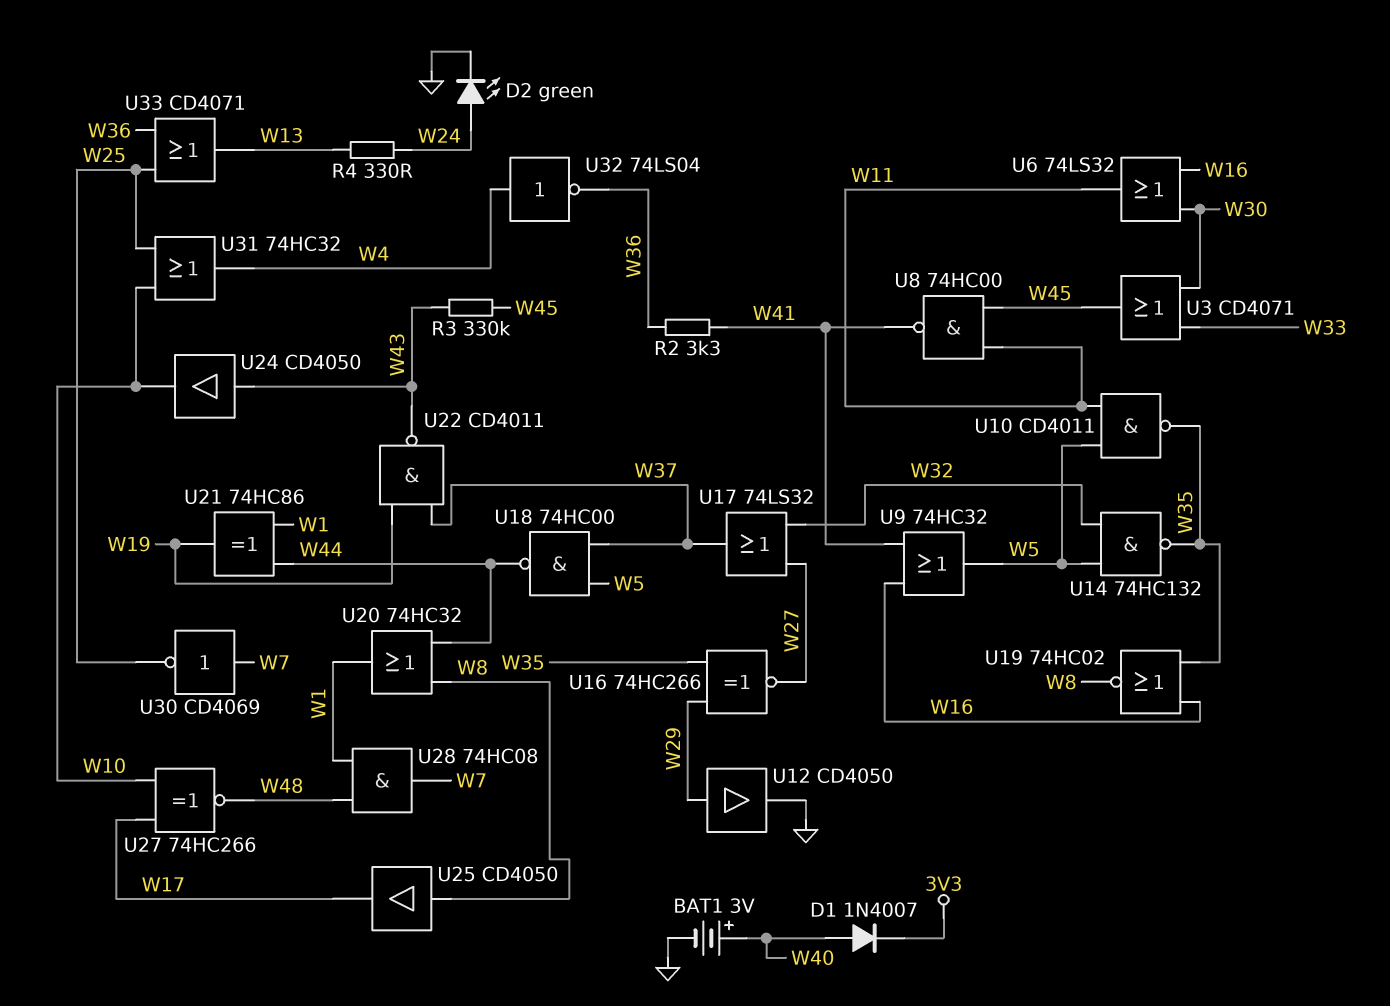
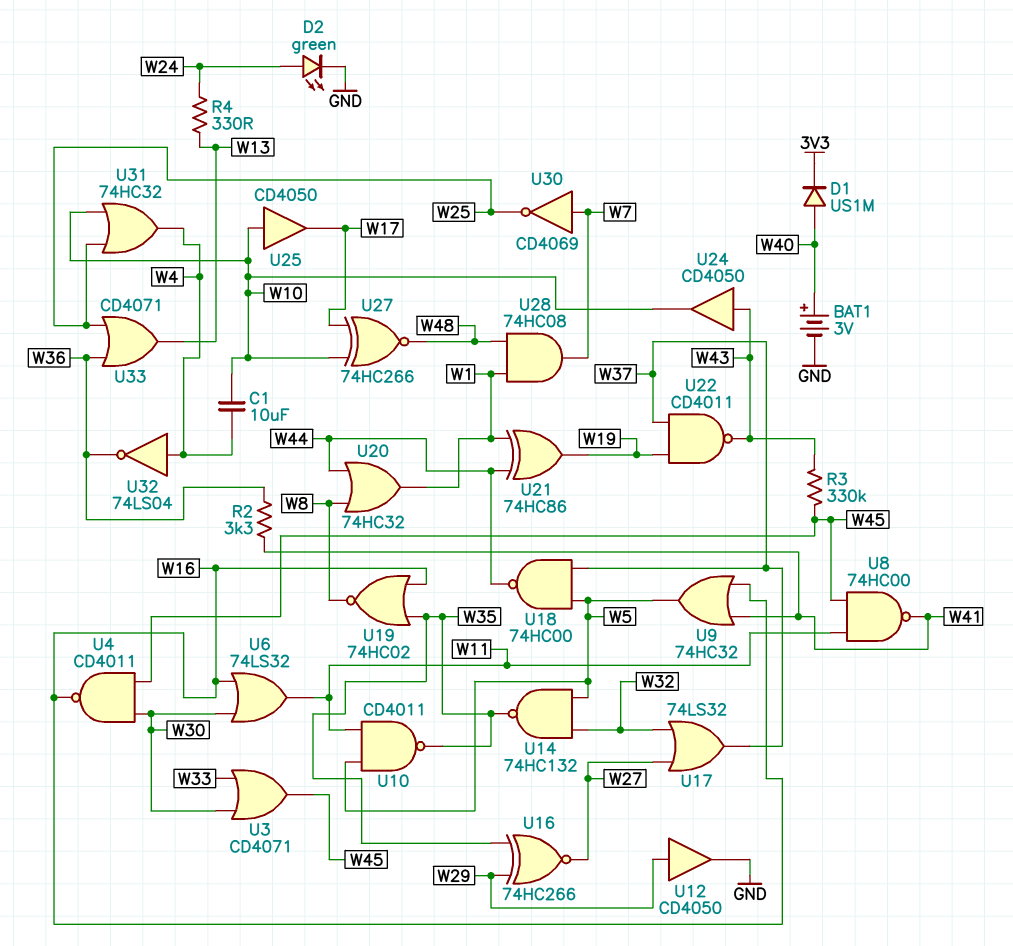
C1: none -> 10uF (W4, W10)
D1: diode 1N4007 (A W40, K 3V3) -> diode US1M (A W40, K 3V3)
U4: none -> NAND CD4011 (in W30, in W45, out W16)
U25: buffer CD4050 (in W8, out W17) -> buffer CD4050 (in W10, out W17)

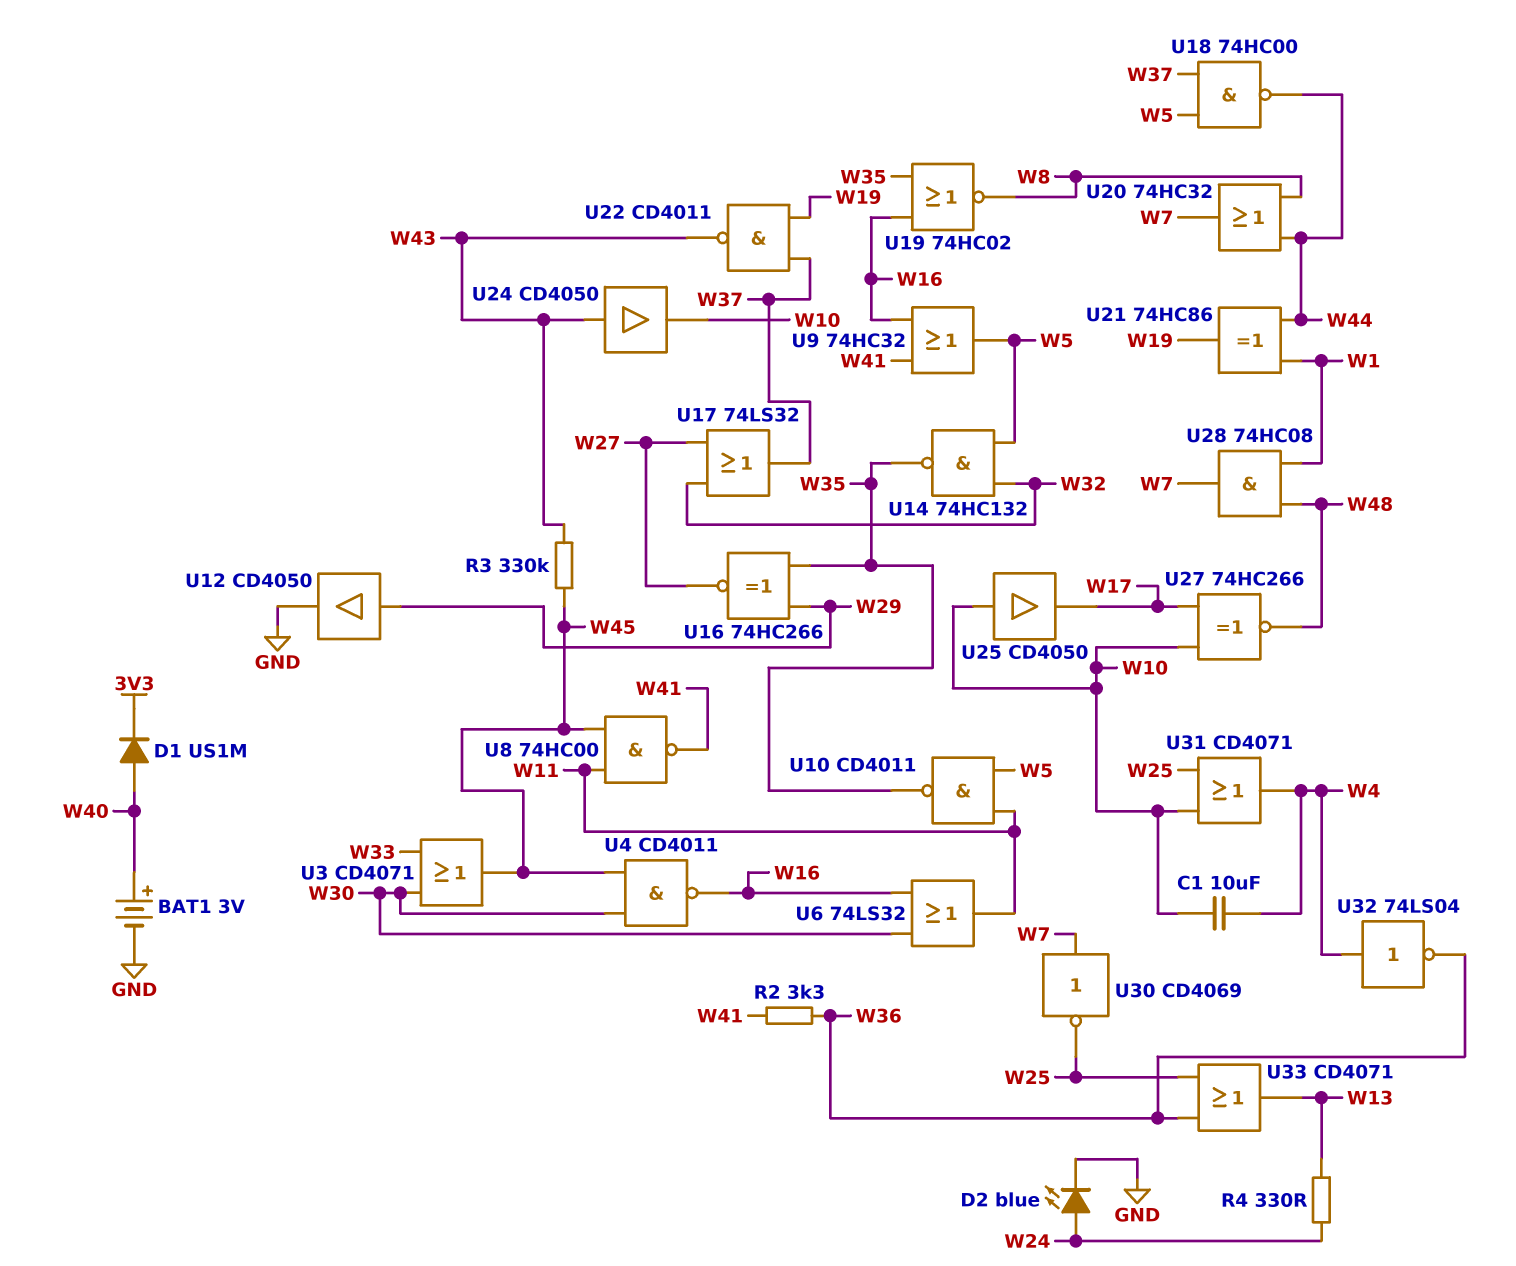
D2: LED green (A W24, K GND) -> LED blue (A W24, K GND)
U20: OR 74HC32 (in W8, in W44, out W1) -> OR 74HC32 (in W8, in W44, out W7)
U31: OR 74HC32 (in W10, in W25, out W4) -> OR CD4071 (in W10, in W25, out W4)

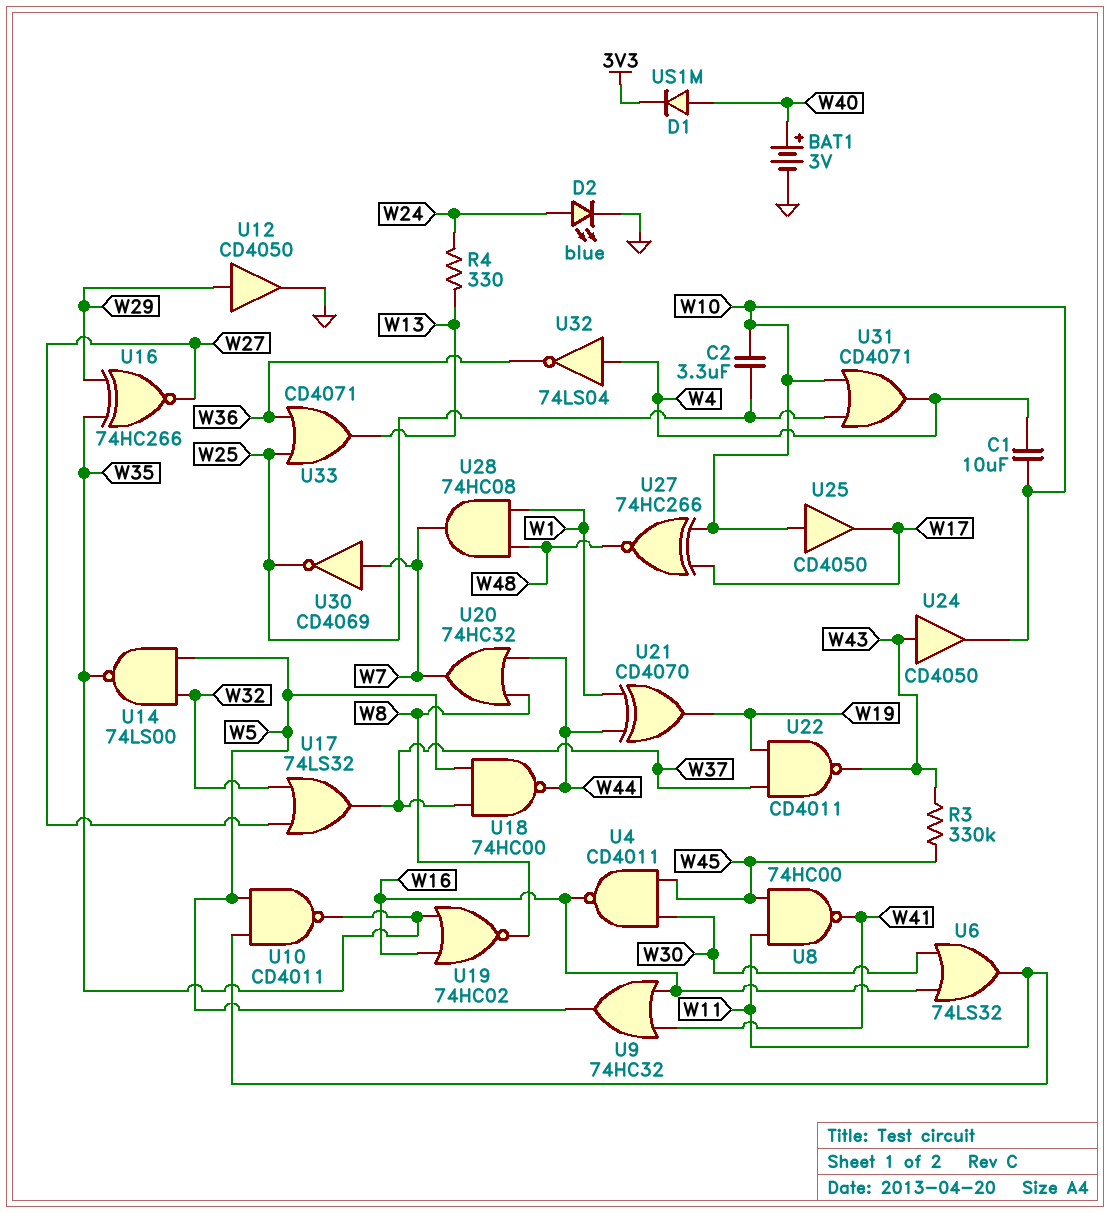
C2: none -> 3.3uF (W10, W25)
R2: 3.3k (W36, W41) -> none
U3: OR CD4071 (in W30, in W33, out W45) -> none
U14: NAND 74HC132 (in W5, in W32, out W35) -> NAND 74LS00 (in W5, in W32, out W35)
U21: XOR 74HC86 (in W1, in W44, out W19) -> XOR CD4070 (in W1, in W44, out W19)

